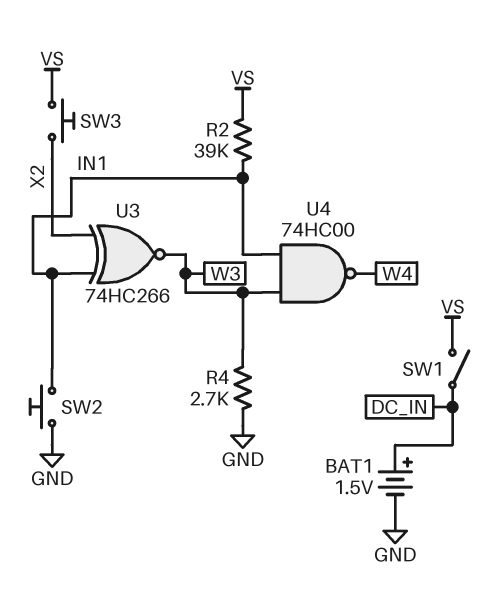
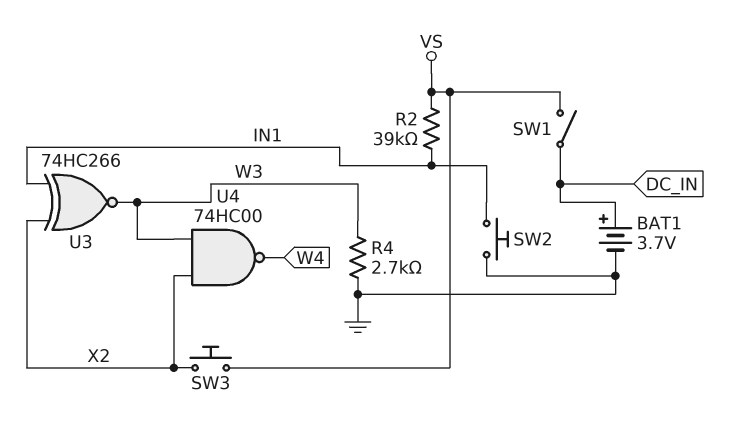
BAT1: 1.5V (plus DC_IN, minus GND) -> 3.7V (plus DC_IN, minus GND)
U4: NAND 74HC00 (in IN1, in W3, out W4) -> NAND 74HC00 (in W3, in X2, out W4)

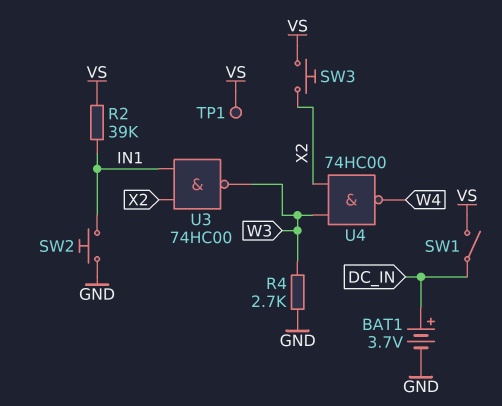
TP1: none -> test point (VS)
U3: XNOR 74HC266 (in IN1, in X2, out W3) -> NAND 74HC00 (in IN1, in X2, out W3)

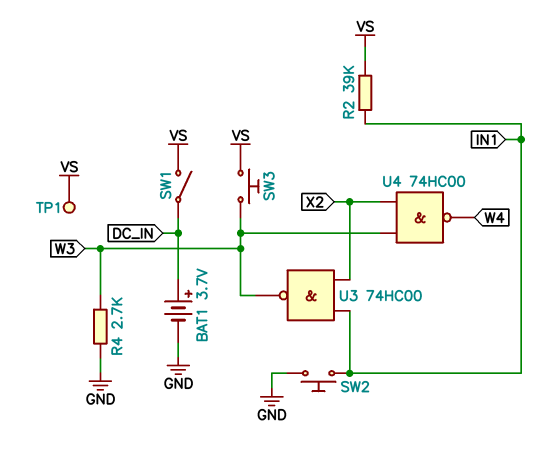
SW3: button (VS, X2) -> button (VS, W3)

